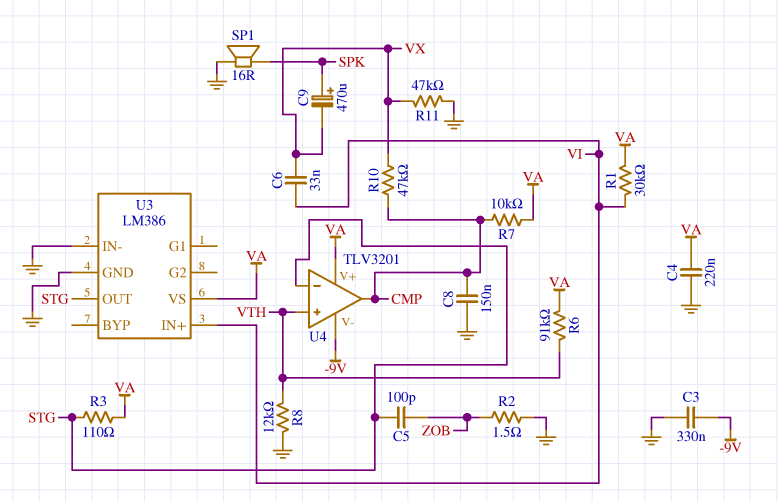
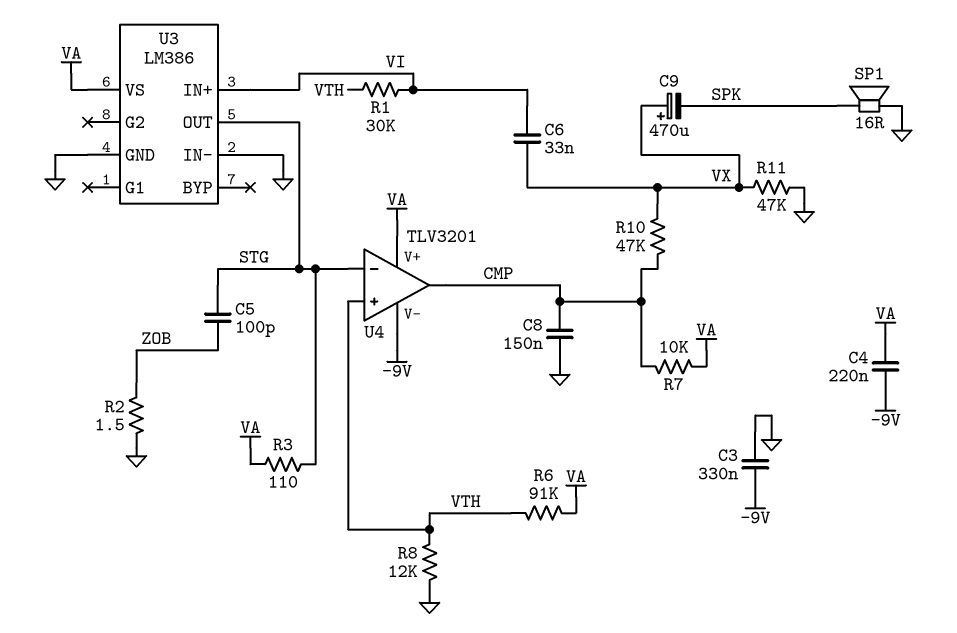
C4: 220nF (GND, VA) -> 220nF (-9V, VA)
C9: 470uF (plus SPK, minus VX) -> 470uF (plus VX, minus SPK)
R1: 30k (VA, VI) -> 30k (VI, VTH)

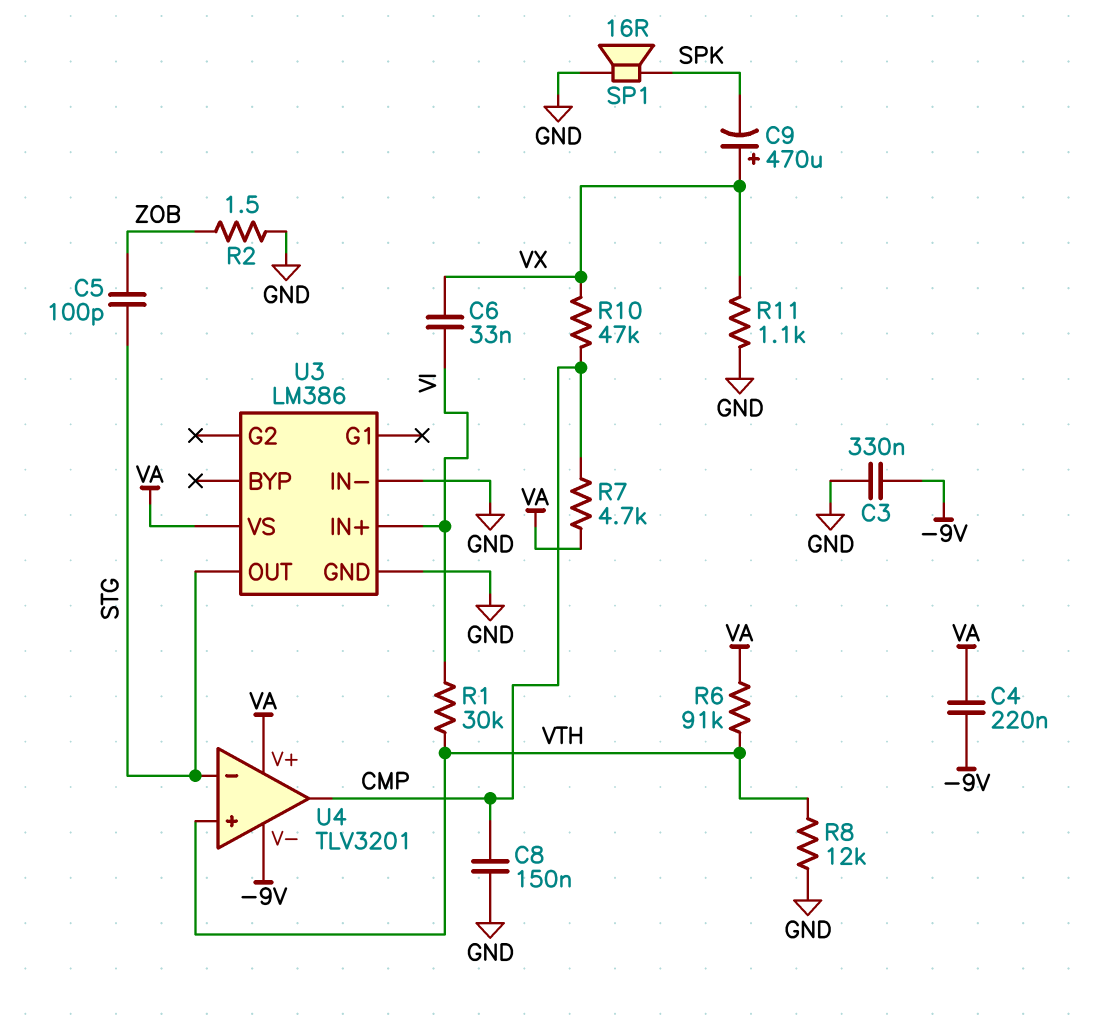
R3: 110 (STG, VA) -> none
R7: 10k (CMP, VA) -> 4.7k (CMP, VA)
R11: 47k (GND, VX) -> 1.1k (GND, VX)

